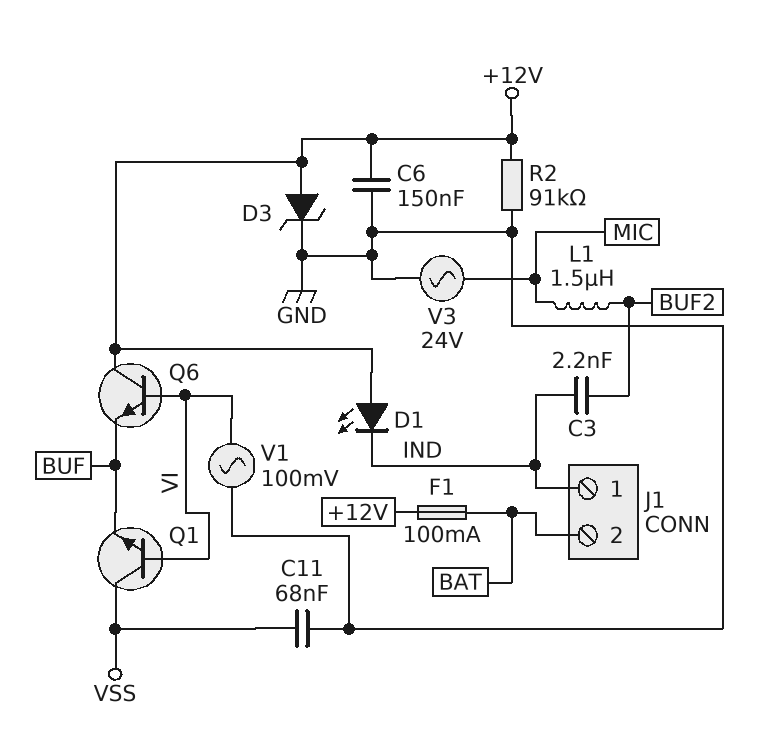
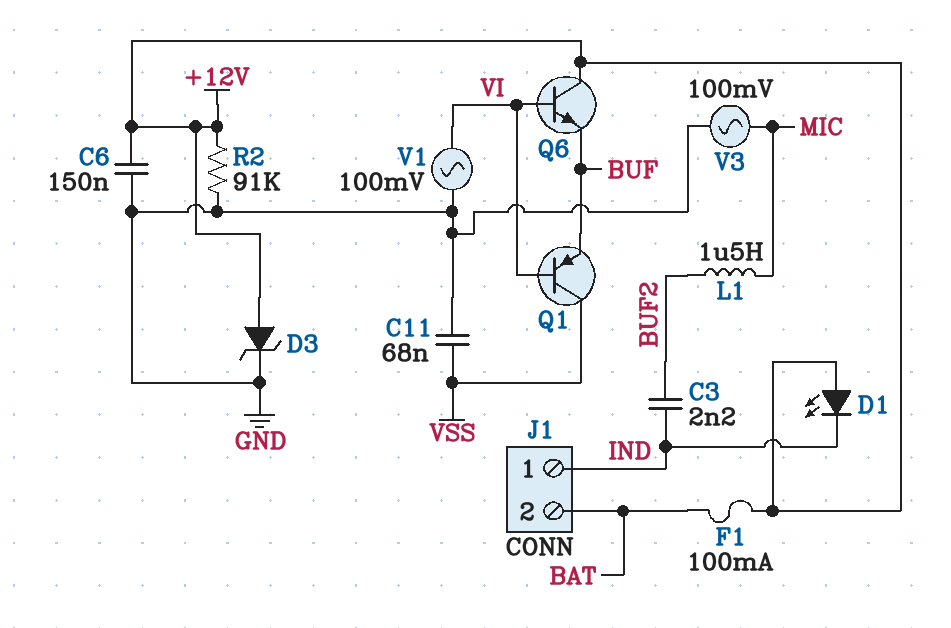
Q1: NPN (B VI, C VSS, E BUF) -> PNP (B VI, C VSS, E BUF)
V3: AC 24V (GND, MIC) -> AC 100mV (GND, MIC)

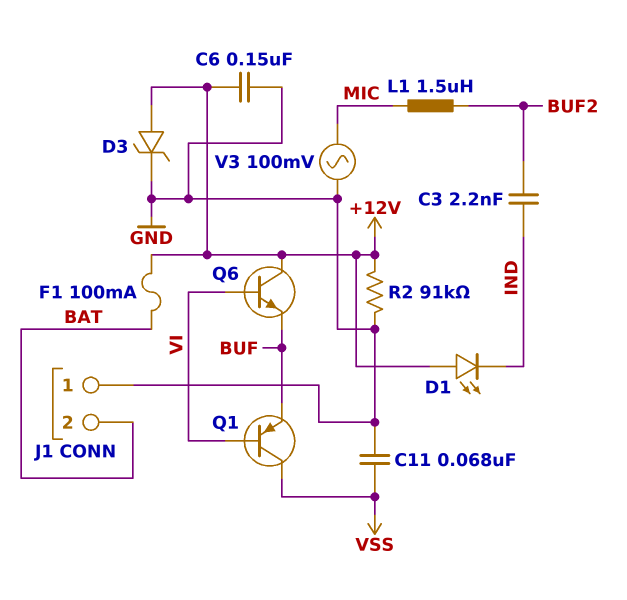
J1 pin 1: IND -> GND
V1: AC 100mV (GND, VI) -> none

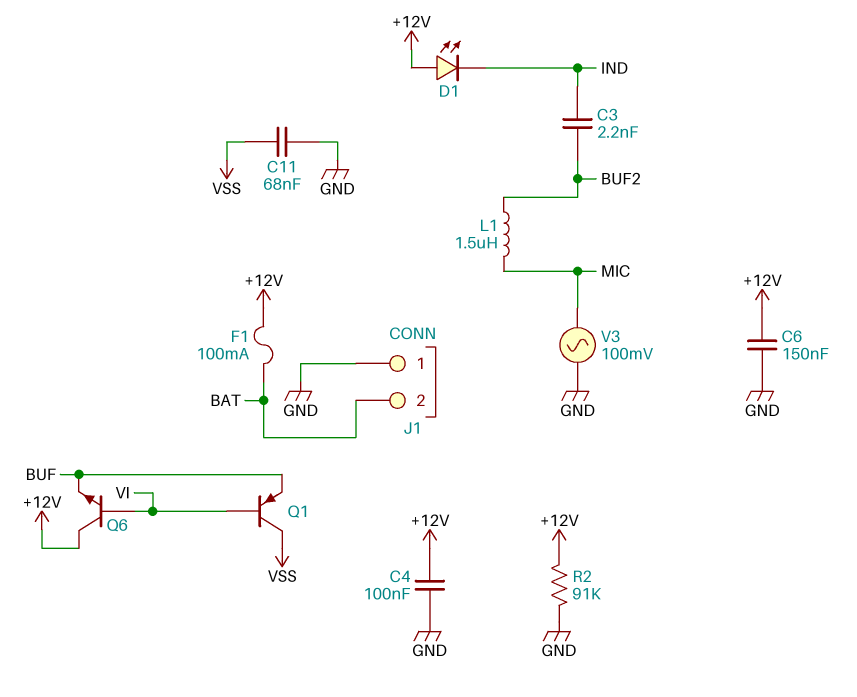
C4: none -> 100nF (+12V, GND)
D3: zener (A +12V, K GND) -> none

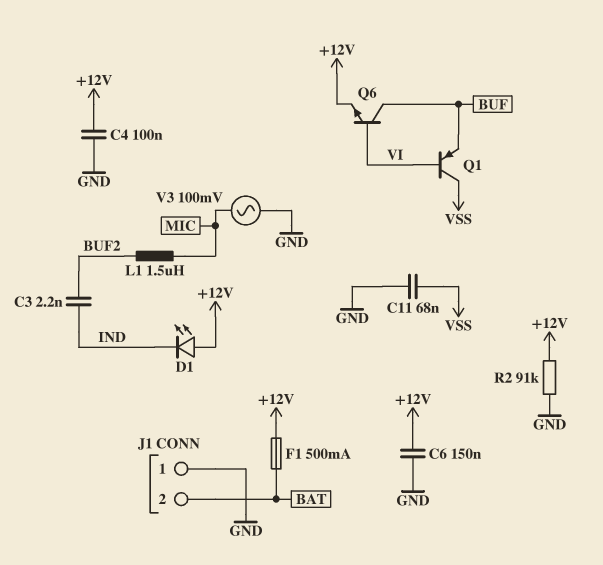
F1: 100mA (+12V, BAT) -> 500mA (+12V, BAT)
Q6: NPN (B VI, C +12V, E BUF) -> NPN (B VI, C BUF, E +12V)

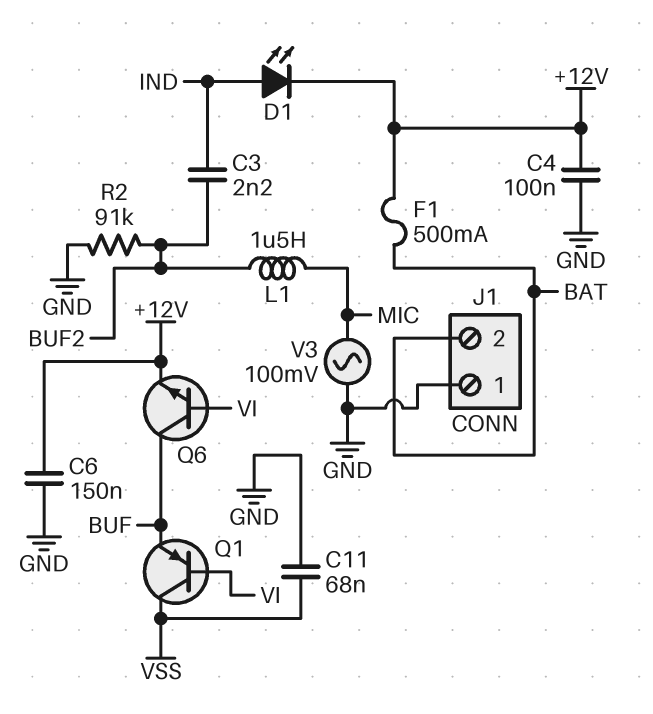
D1: LED (A +12V, K IND) -> LED (A IND, K +12V)
R2: 91k (+12V, GND) -> 91k (BUF2, GND)

